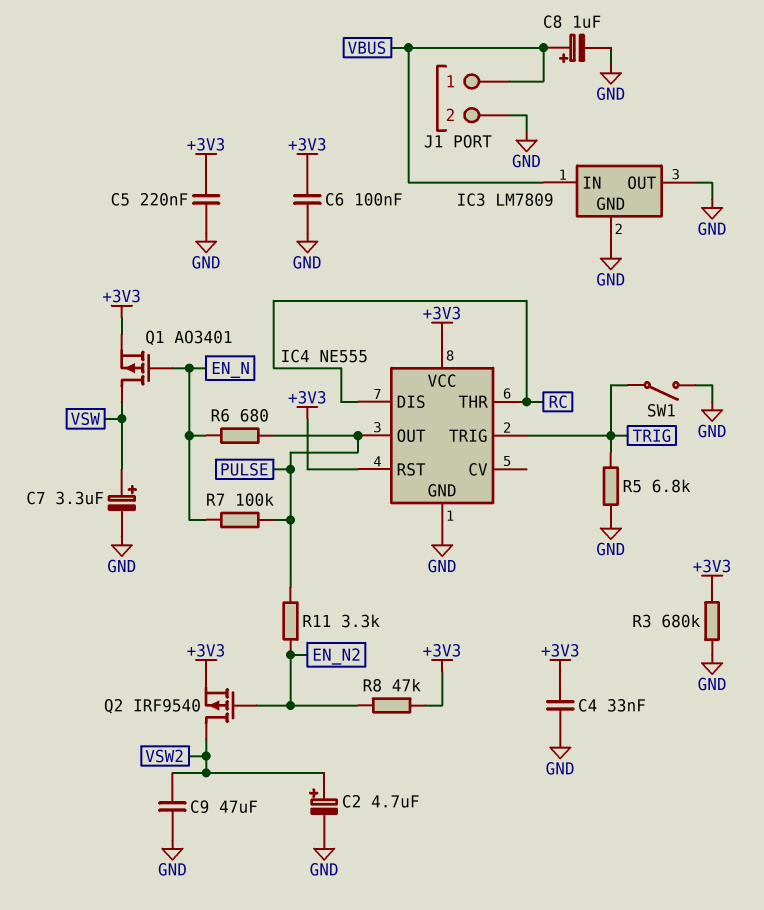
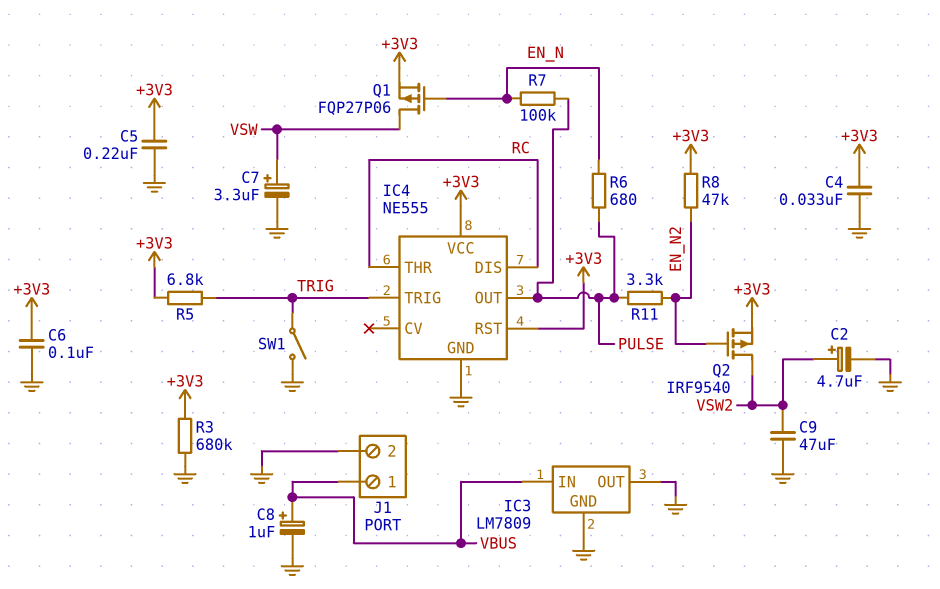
Q1: PMOS AO3401 (G EN_N, D VSW, S +3V3) -> PMOS FQP27P06 (G EN_N, D VSW, S +3V3)
R5: 6.8k (GND, TRIG) -> 6.8k (+3V3, TRIG)

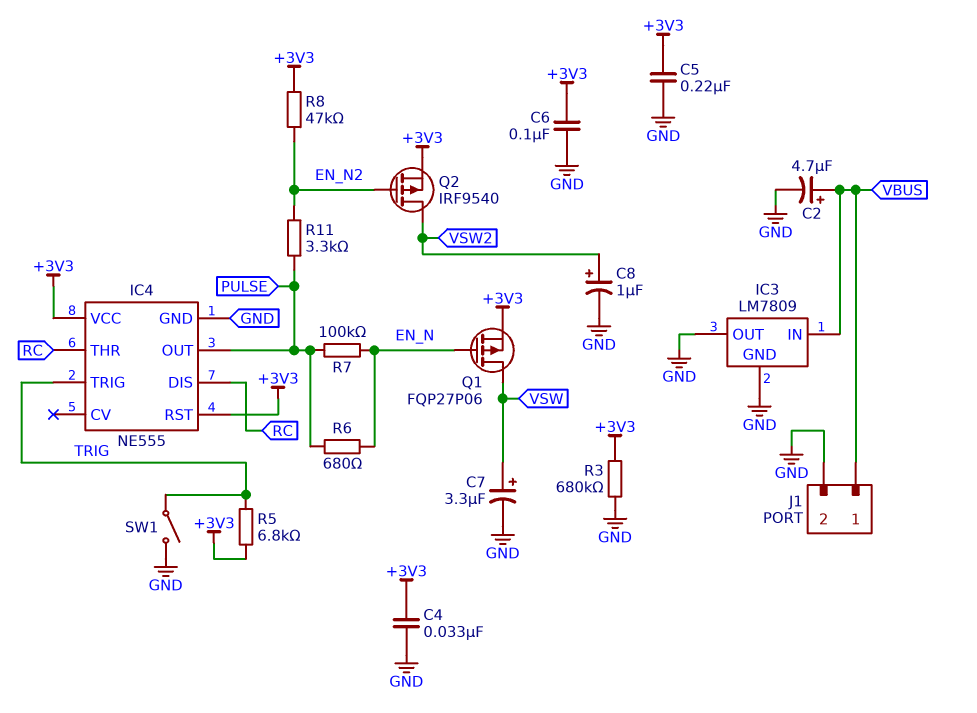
C2: 4.7uF (plus VSW2, minus GND) -> 4.7uF (plus VBUS, minus GND)
C8: 1uF (plus VBUS, minus GND) -> 1uF (plus VSW2, minus GND)
C9: 47uF (GND, VSW2) -> none

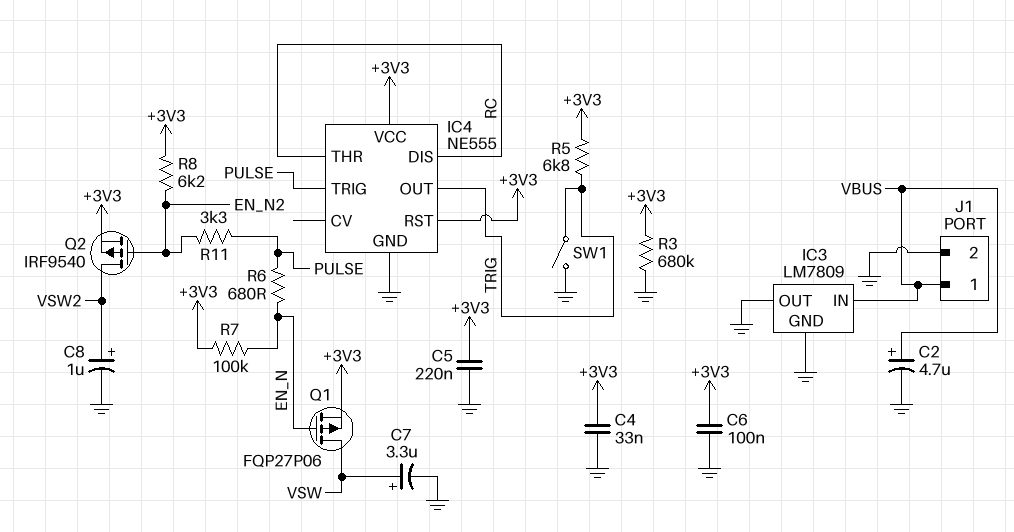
IC4 pin OUT: PULSE -> TRIG
IC4 pin TRIG: TRIG -> PULSE
R7: 100k (EN_N, PULSE) -> 100k (+3V3, EN_N)
R8: 47k (+3V3, EN_N2) -> 6.2k (+3V3, EN_N2)

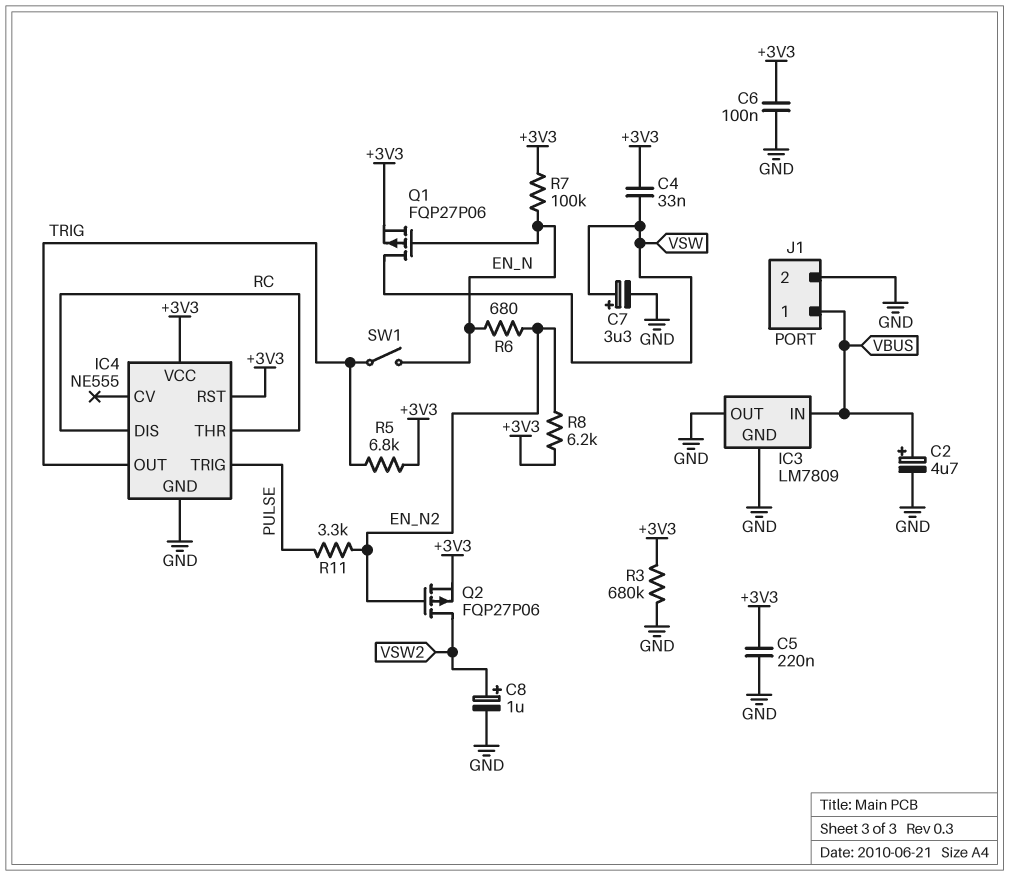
C4: 33nF (+3V3, GND) -> 33nF (+3V3, VSW)
Q2: PMOS IRF9540 (G EN_N2, D VSW2, S +3V3) -> PMOS FQP27P06 (G EN_N2, D VSW2, S +3V3)
R6: 680 (EN_N, PULSE) -> 680 (EN_N, EN_N2)
SW1: switch (GND, TRIG) -> switch (EN_N, TRIG)

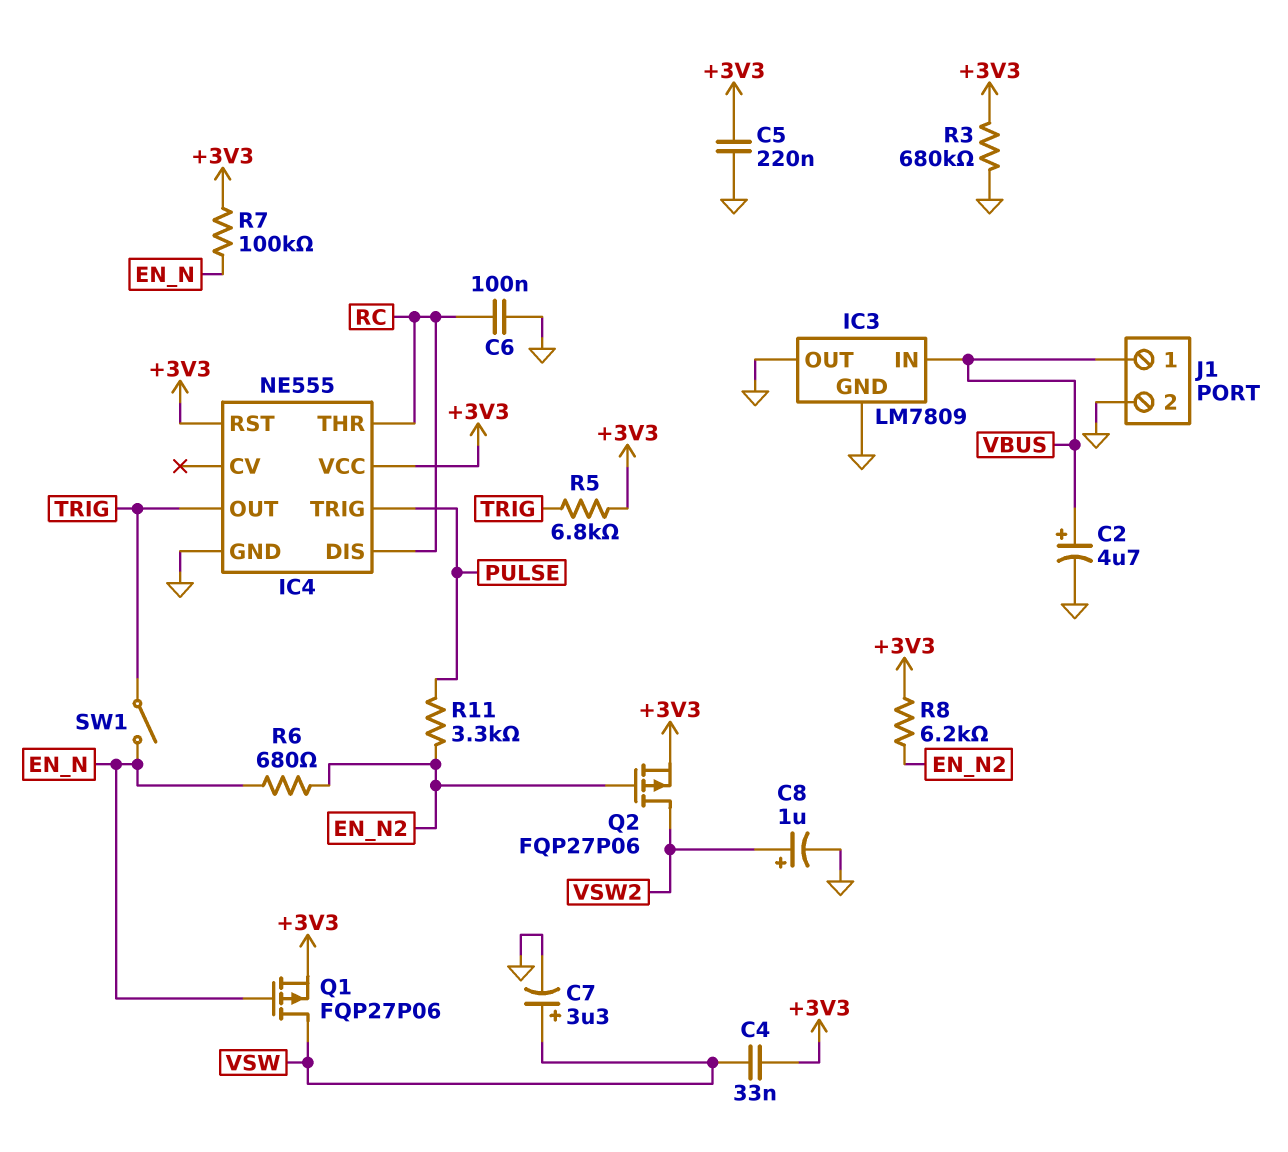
C6: 100nF (+3V3, GND) -> 100nF (GND, RC)

